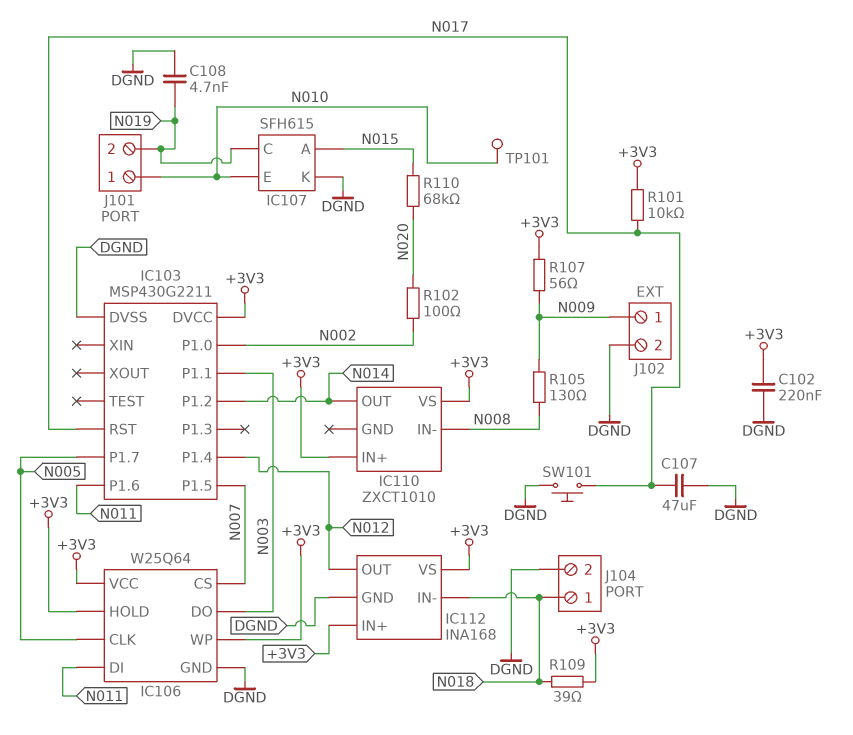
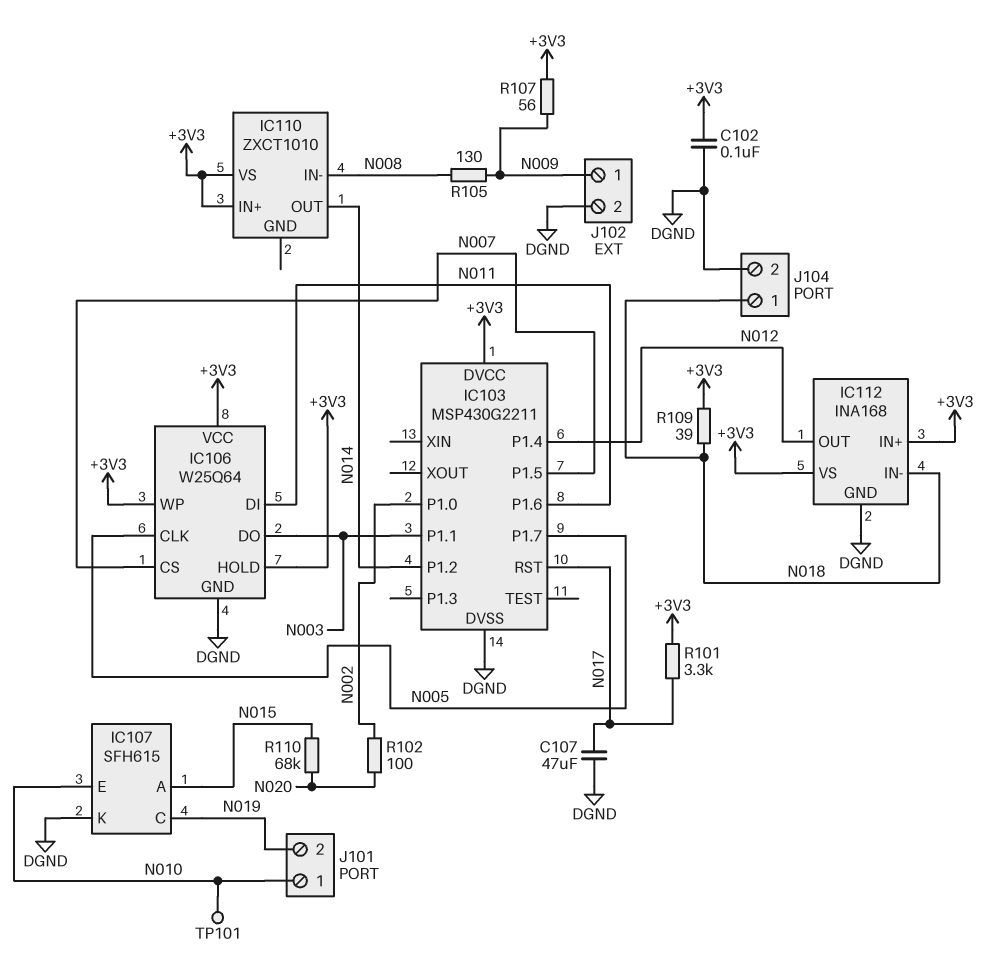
C102: 220nF (+3V3, DGND) -> 100nF (+3V3, DGND)
C108: 4.7nF (DGND, N019) -> none
R101: 10k (+3V3, N017) -> 3.3k (+3V3, N017)
SW101: button (DGND, N017) -> none

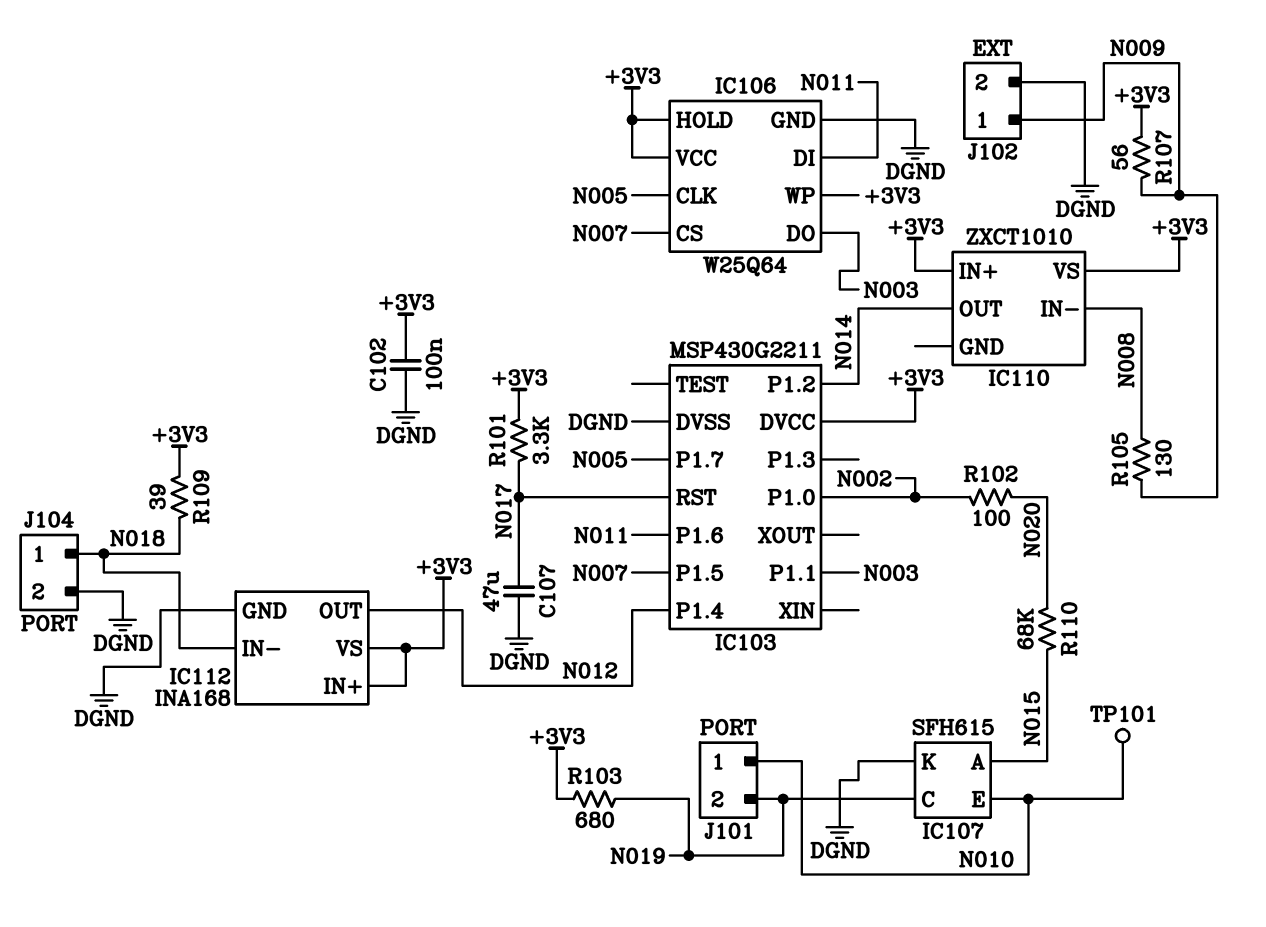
R103: none -> 680 (+3V3, N019)

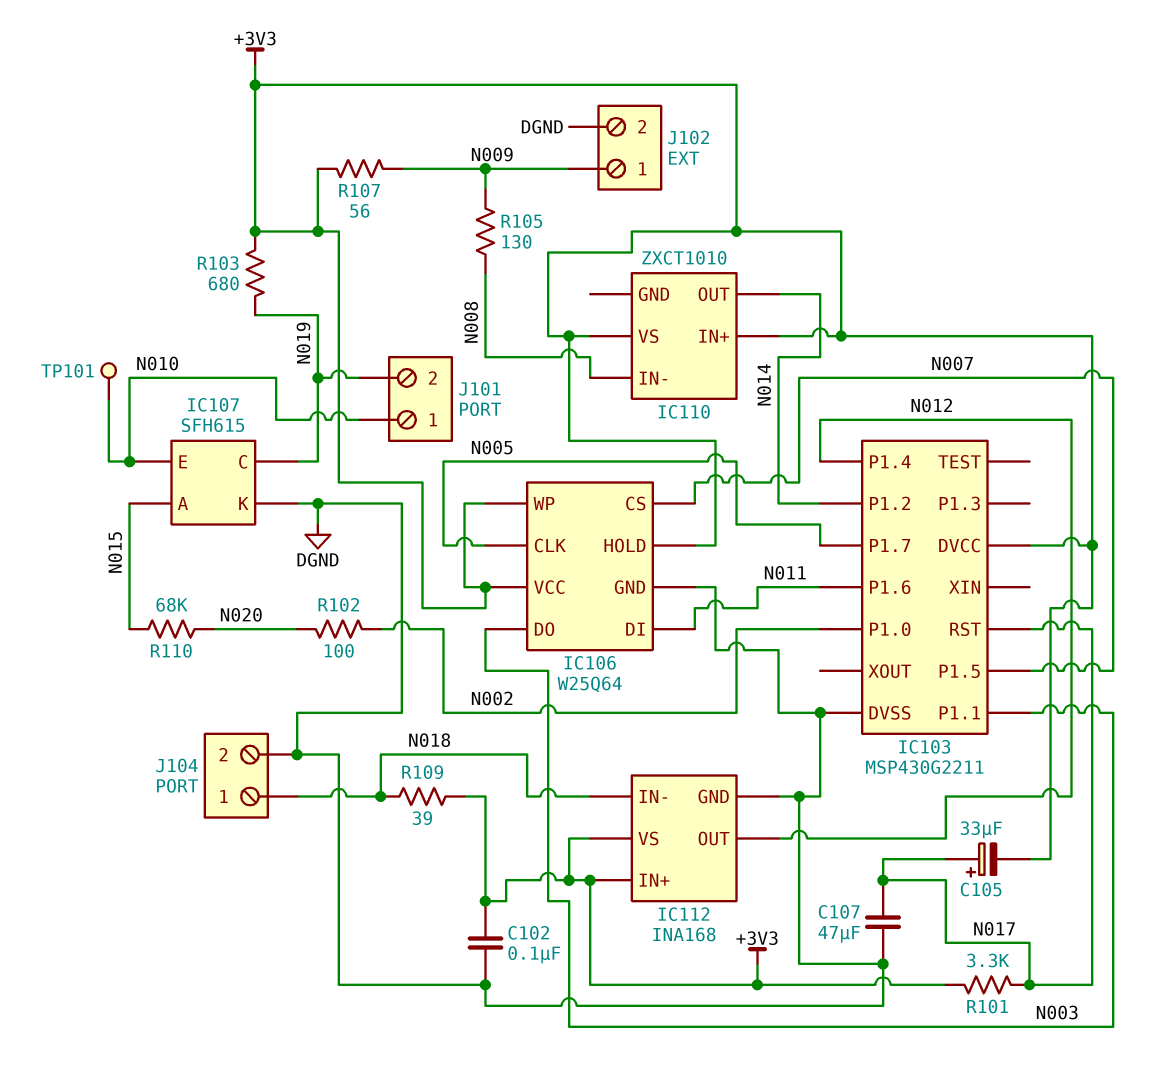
C105: none -> 33uF (plus N017, minus +3V3)

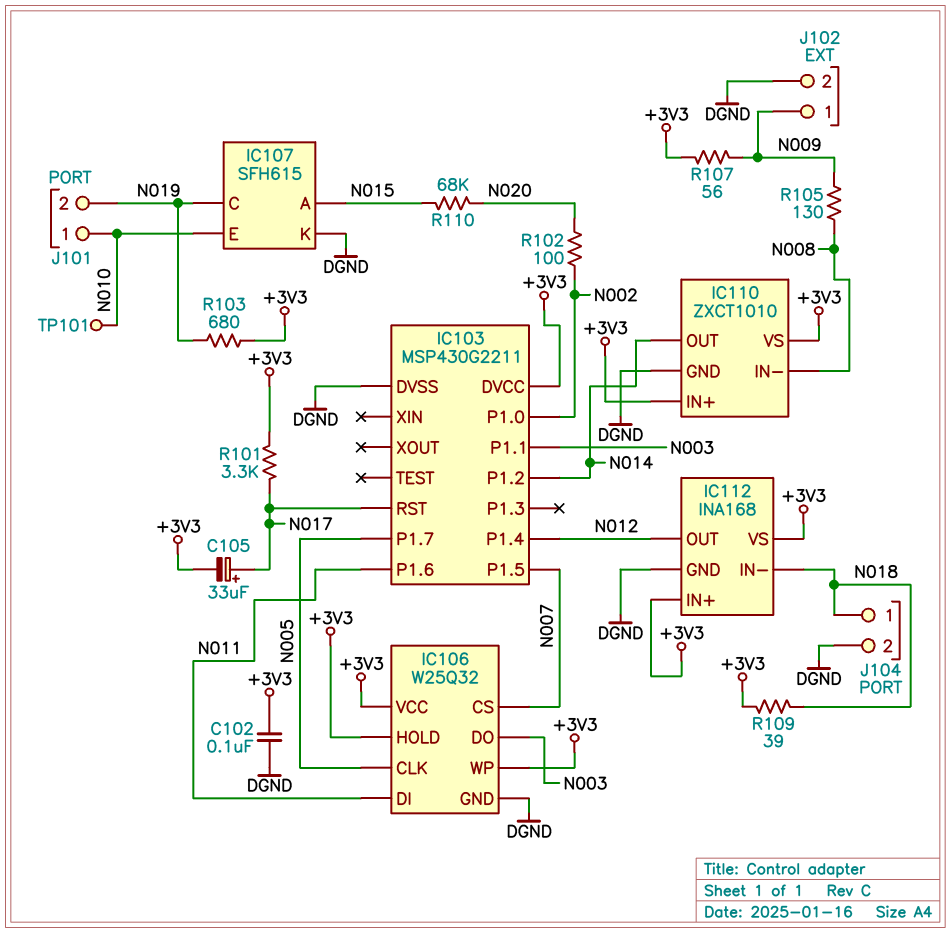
C107: 47uF (DGND, N017) -> none
IC106: W25Q64 -> W25Q32
IC110 pin GND: none -> DGND

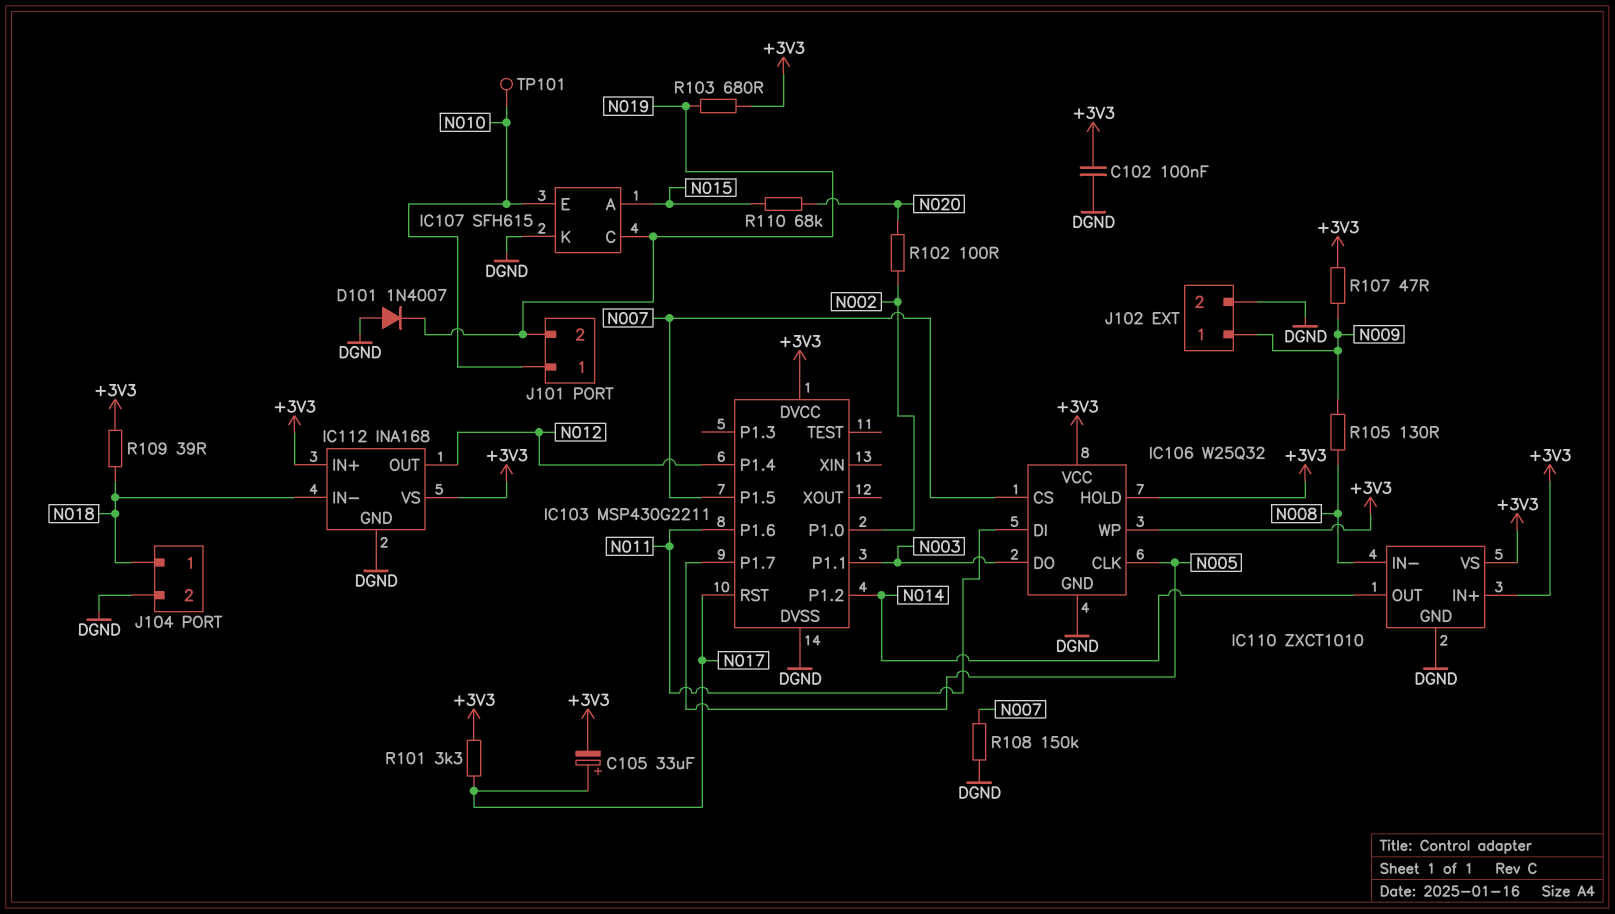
D101: none -> diode 1N4007 (A DGND, K N019)
R107: 56 (+3V3, N009) -> 47 (+3V3, N009)
R108: none -> 150k (DGND, N007)

